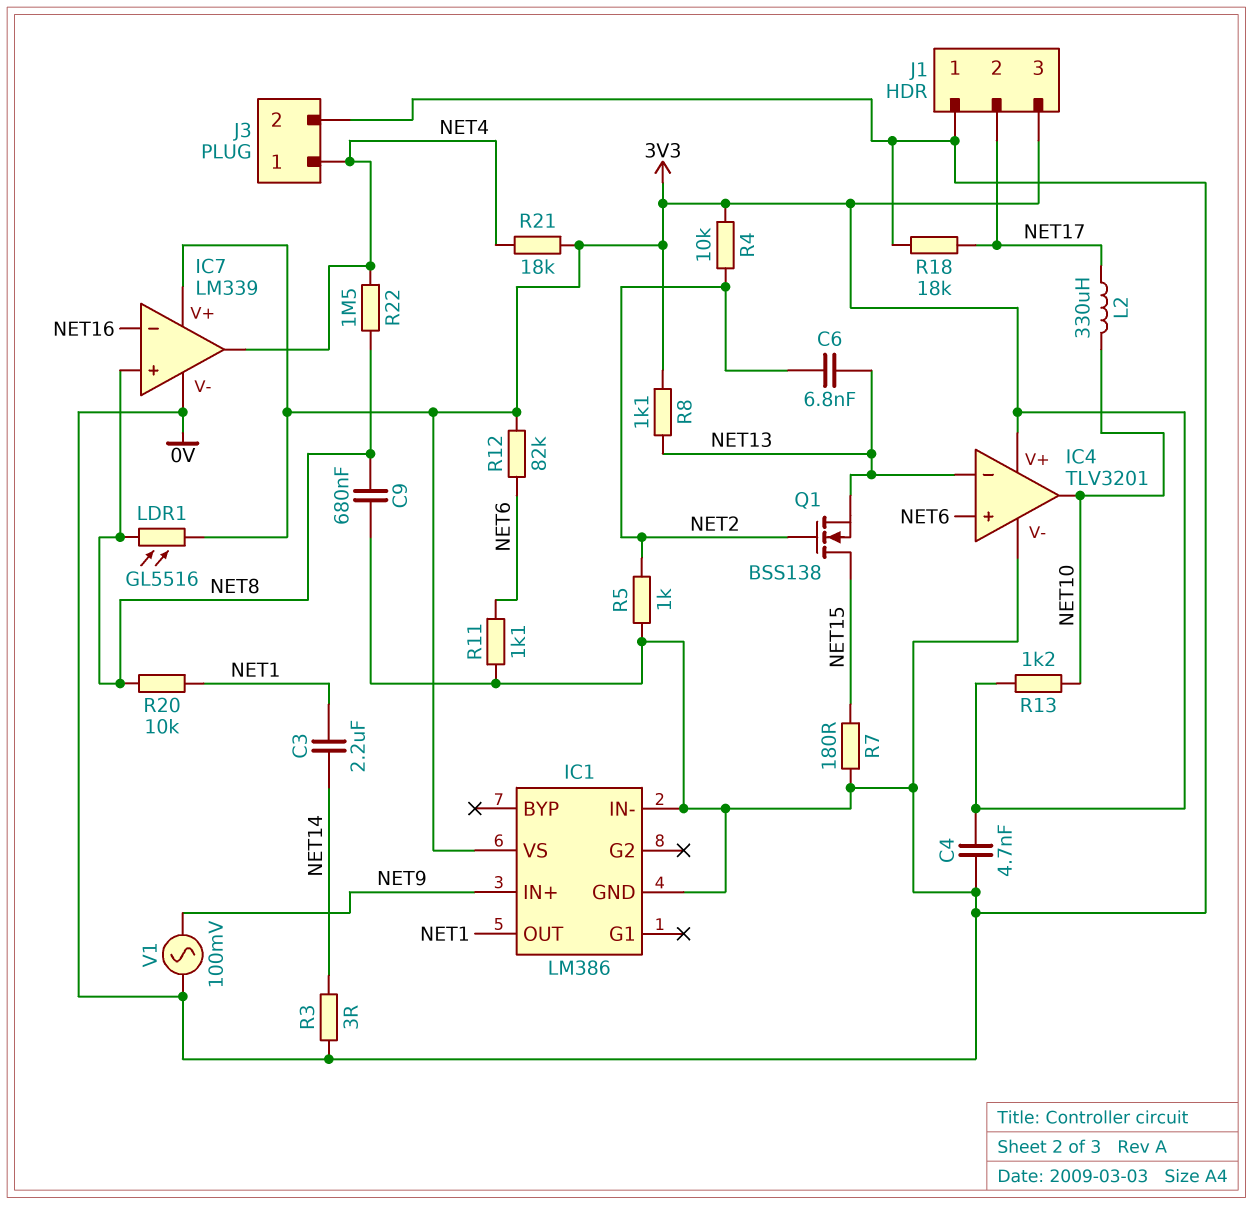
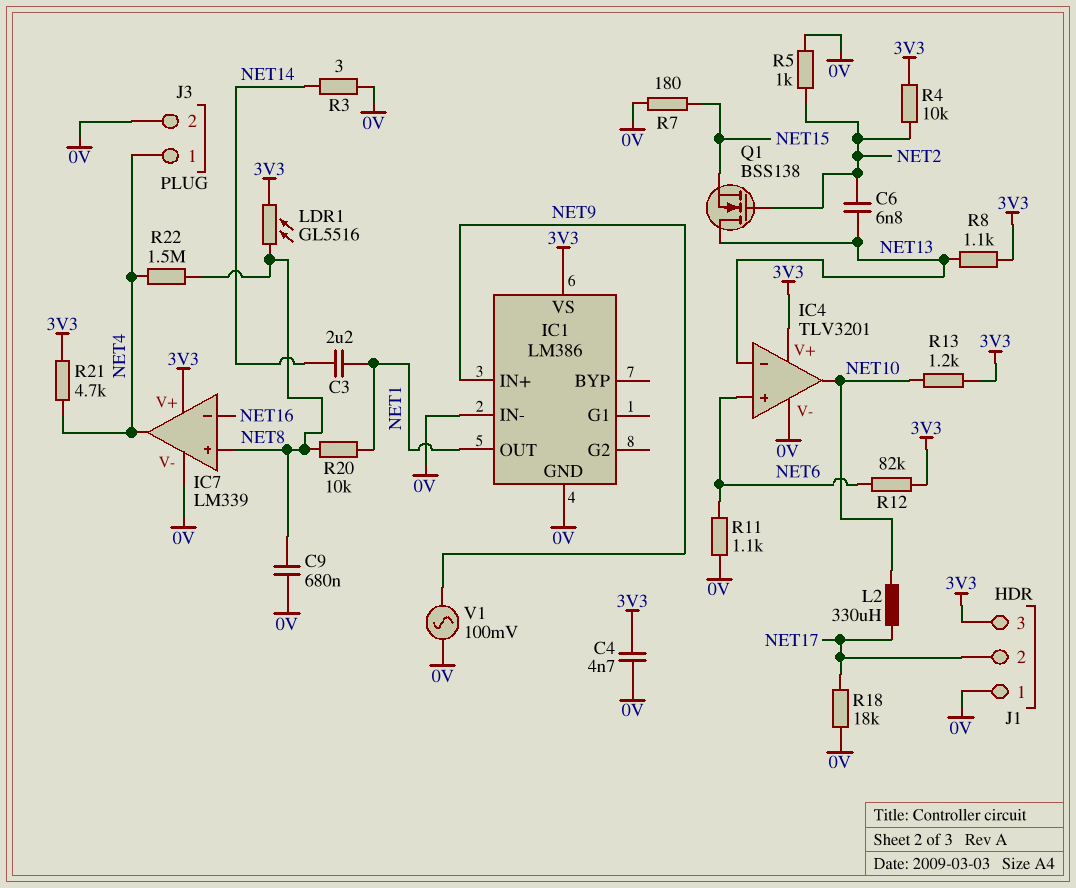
Q1: NMOS BSS138 (G NET2, D NET15, S NET13) -> NMOS BSS138 (G NET2, D NET13, S NET15)
R21: 18k (3V3, NET4) -> 4.7k (3V3, NET4)

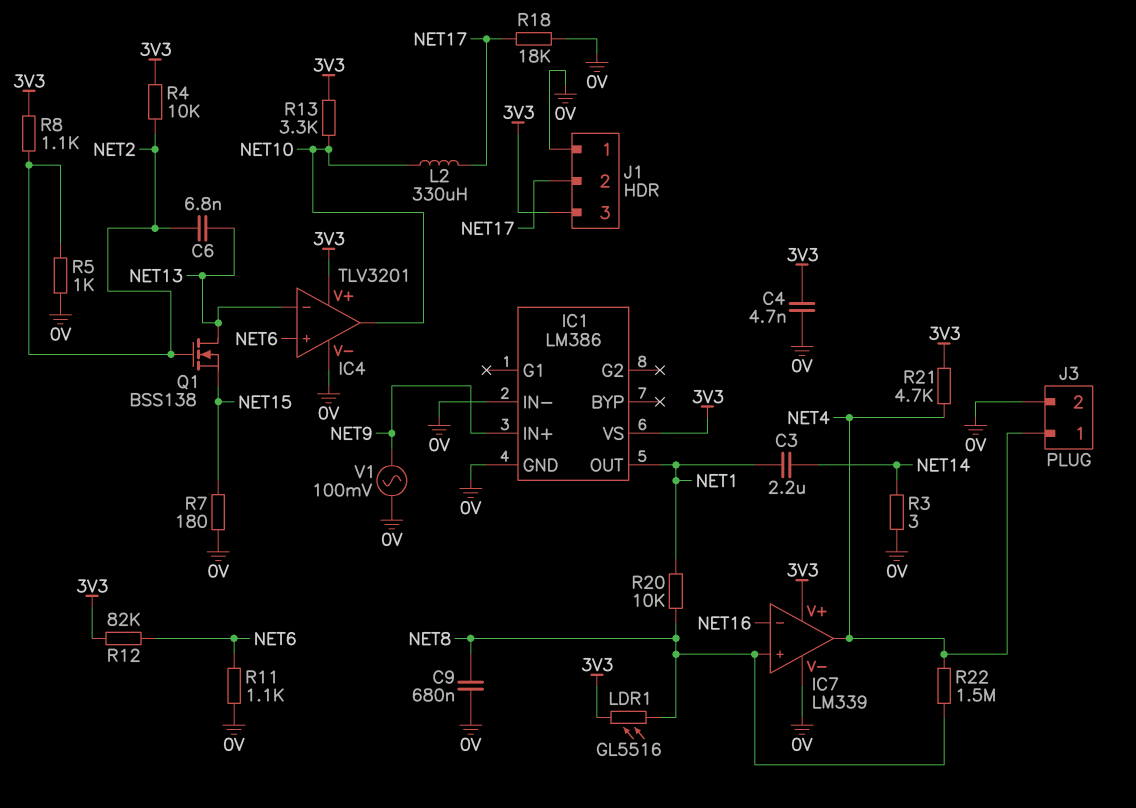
R8: 1.1k (3V3, NET13) -> 1.1k (3V3, NET2)
R13: 1.2k (3V3, NET10) -> 3.3k (3V3, NET10)

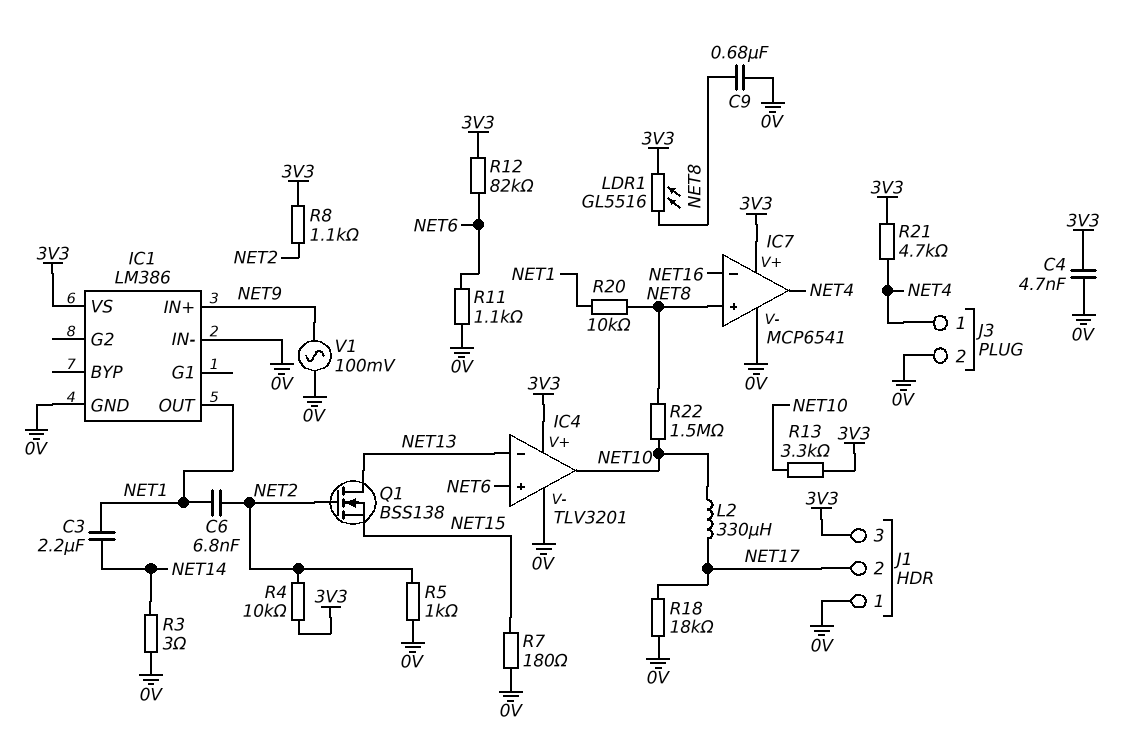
C6: 6.8nF (NET2, NET13) -> 6.8nF (NET1, NET2)
IC7: LM339 -> MCP6541
R22: 1.5M (NET4, NET8) -> 1.5M (NET8, NET10)

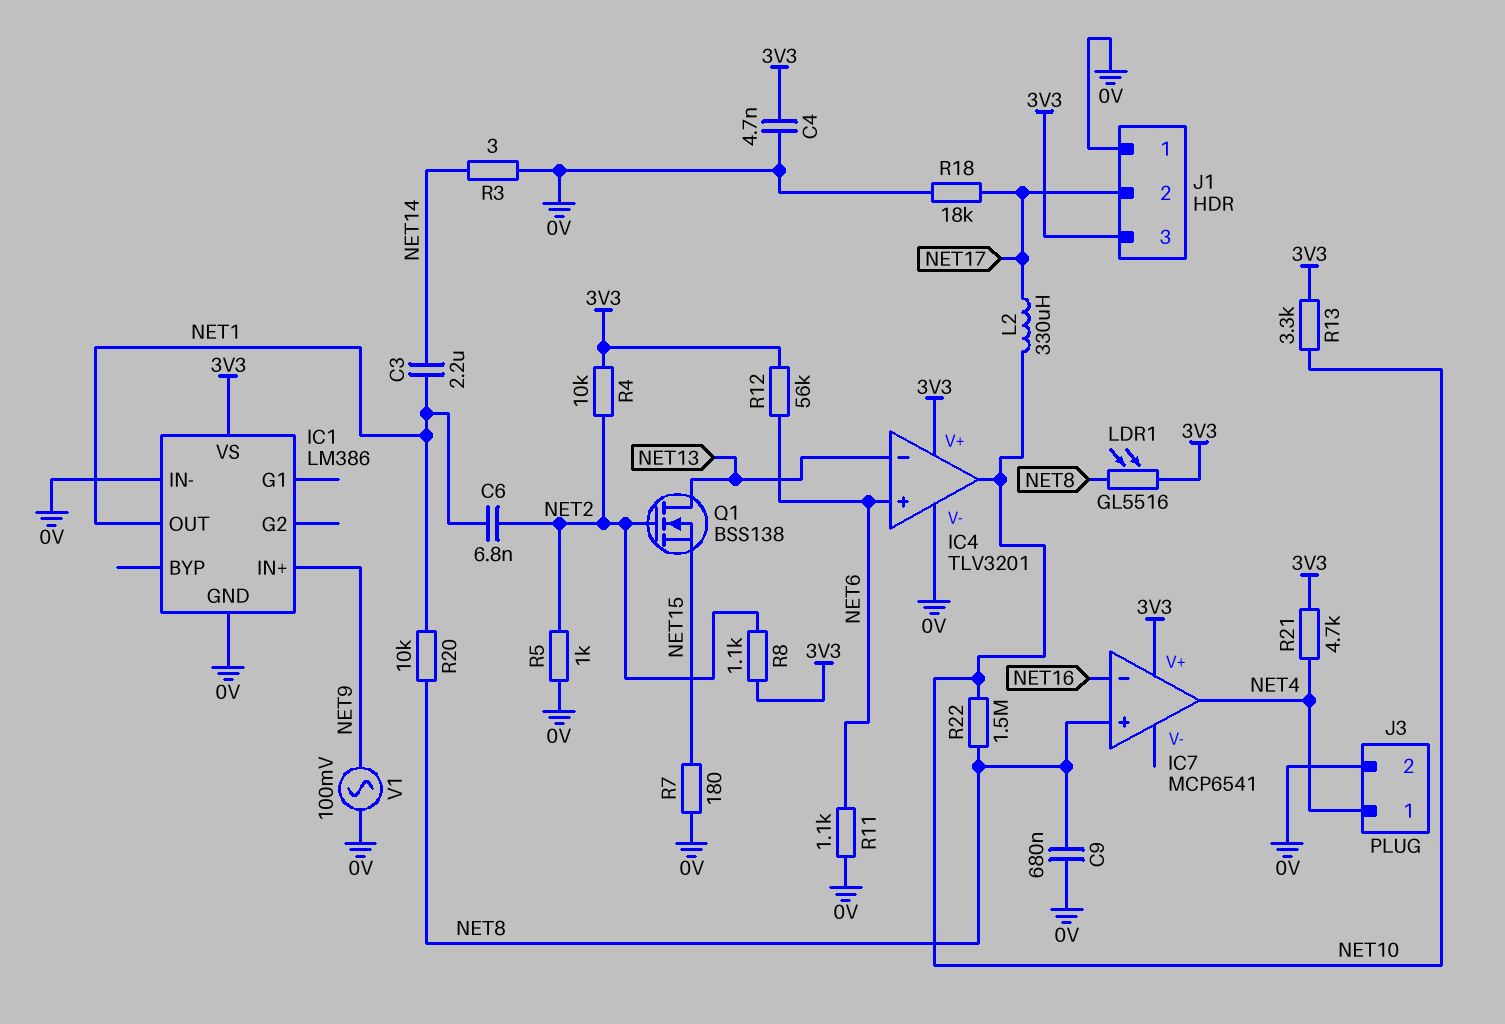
IC7 pin V-: 0V -> none
R12: 82k (3V3, NET6) -> 56k (3V3, NET6)

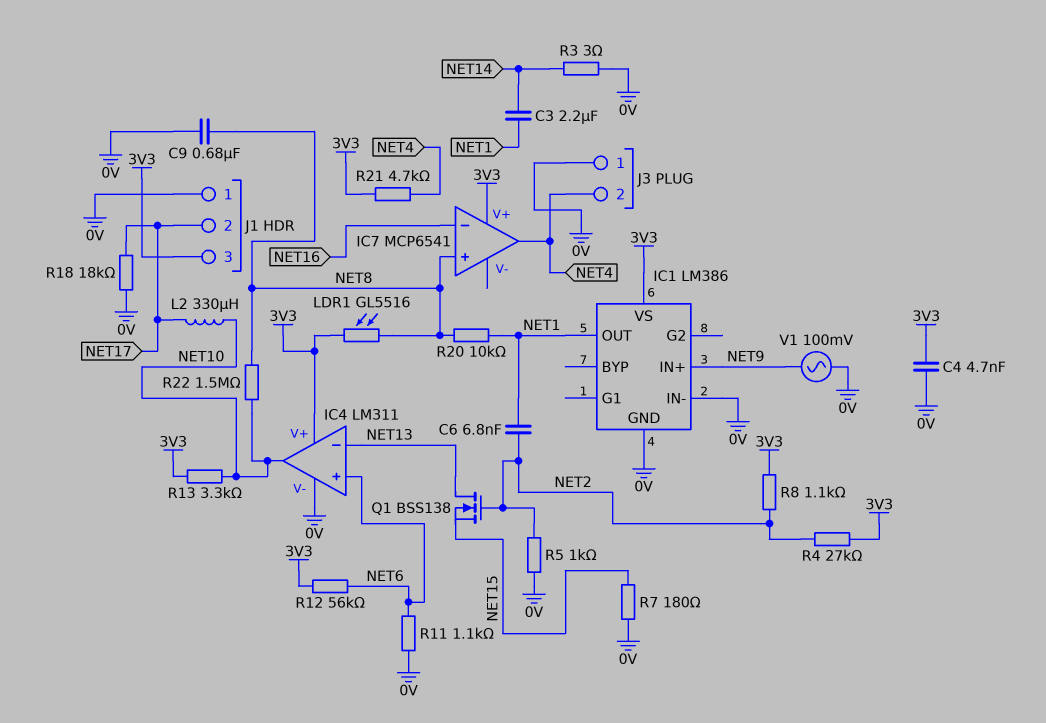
IC4: TLV3201 -> LM311
J3 pin 1: NET4 -> 0V
J3 pin 2: 0V -> NET4
R4: 10k (3V3, NET2) -> 27k (3V3, NET2)

